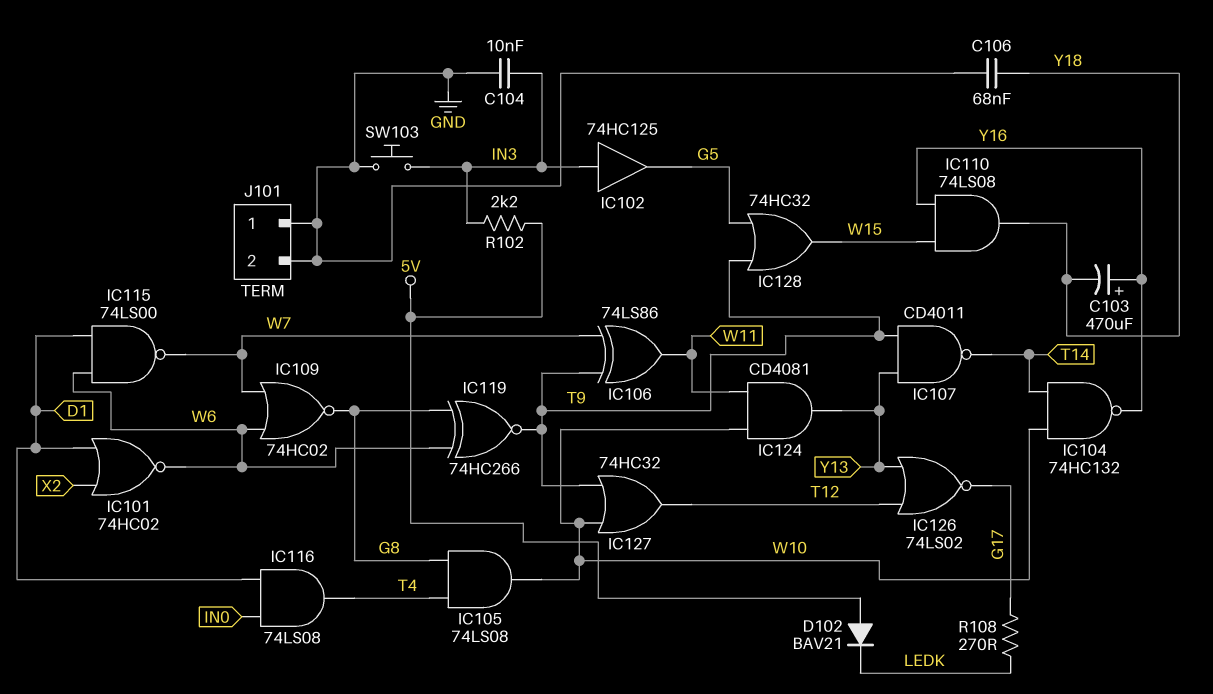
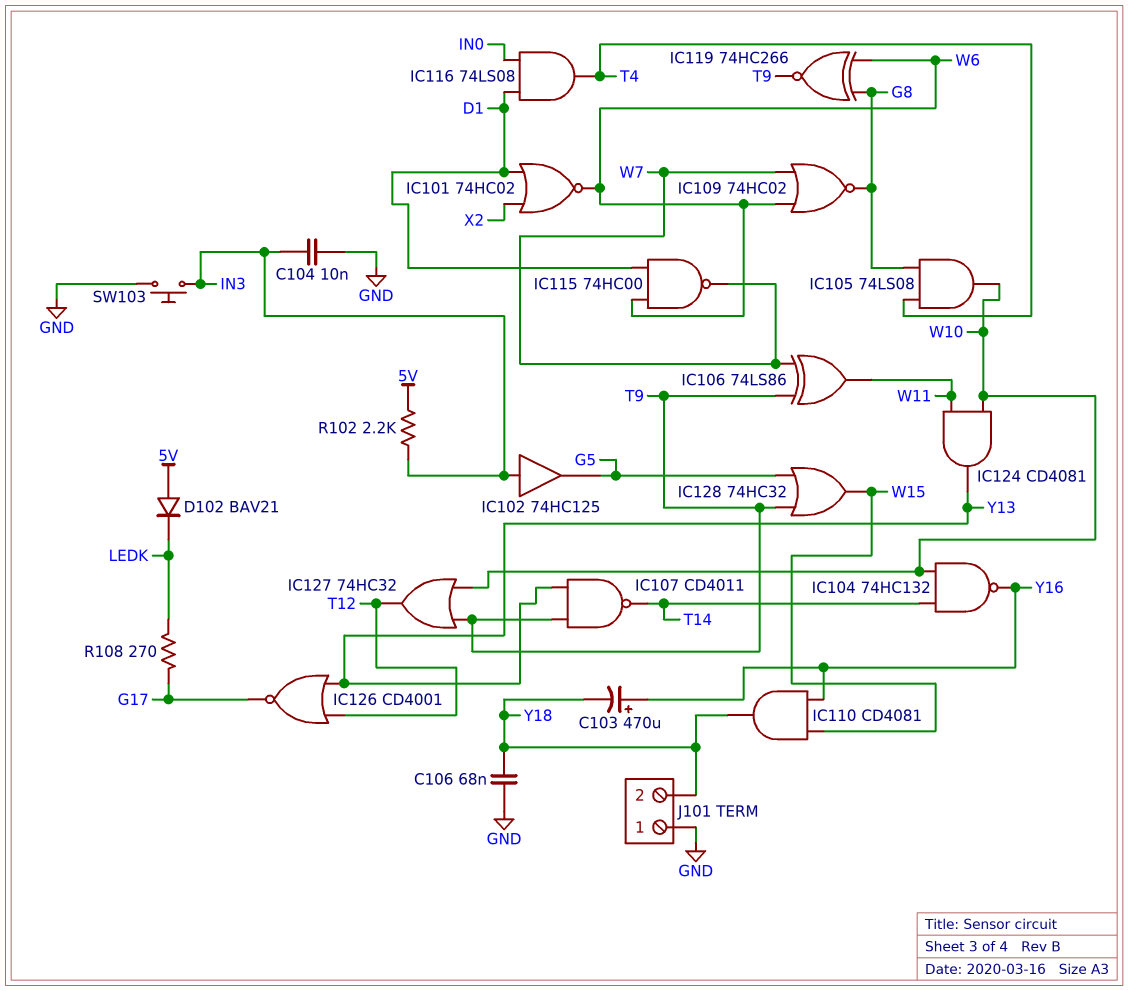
IC110: AND 74LS08 (in W15, in Y16, out Y18) -> AND CD4081 (in W15, in Y16, out Y18)
IC115: NAND 74LS00 (in D1, in W6, out W7) -> NAND 74HC00 (in D1, in W6, out W7)
IC126: NOR 74LS02 (in T12, in Y13, out G17) -> NOR CD4001 (in T12, in Y13, out G17)
J101 pin 2: GND -> Y18

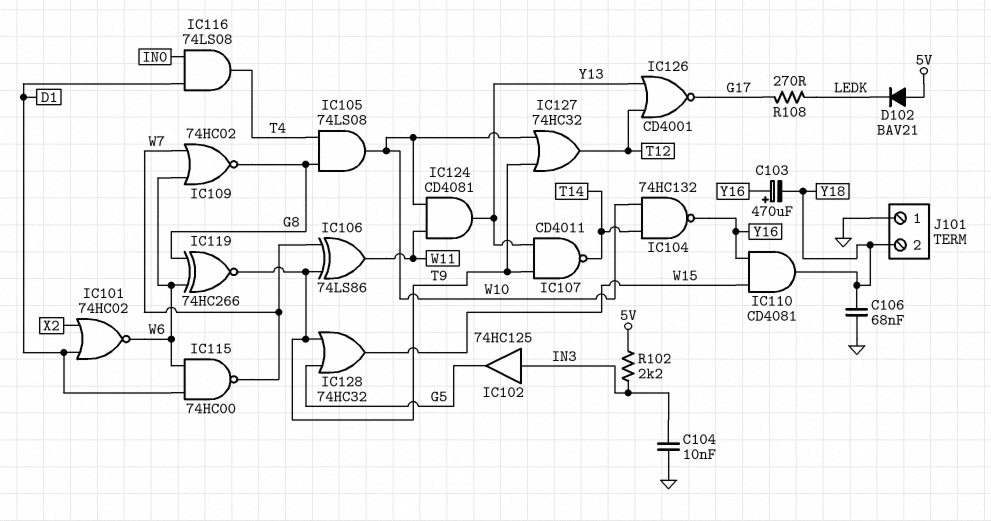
SW103: button (GND, IN3) -> none

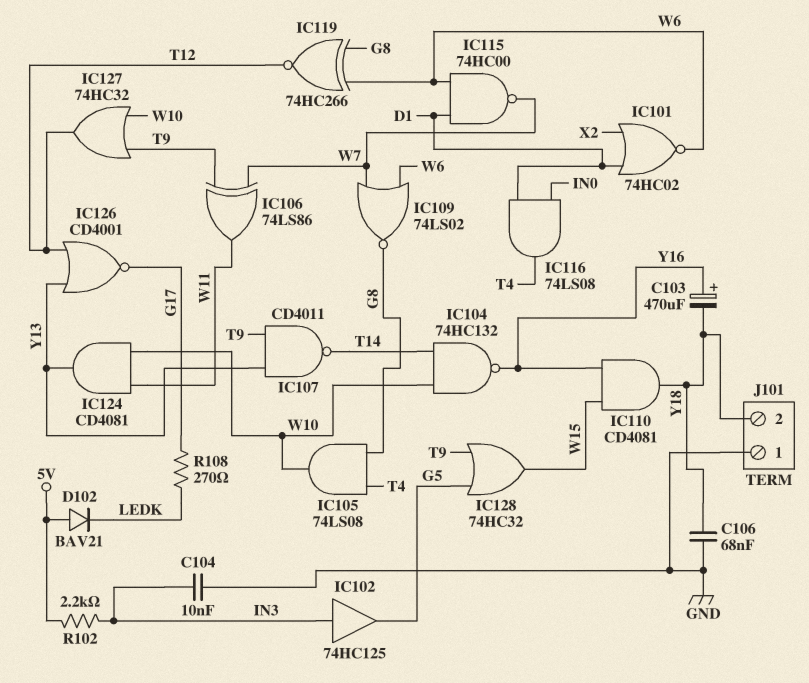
IC109: NOR 74HC02 (in W6, in W7, out G8) -> NOR 74LS02 (in W6, in W7, out G8)
IC119: XNOR 74HC266 (in G8, in W6, out T9) -> XNOR 74HC266 (in G8, in W6, out T12)

